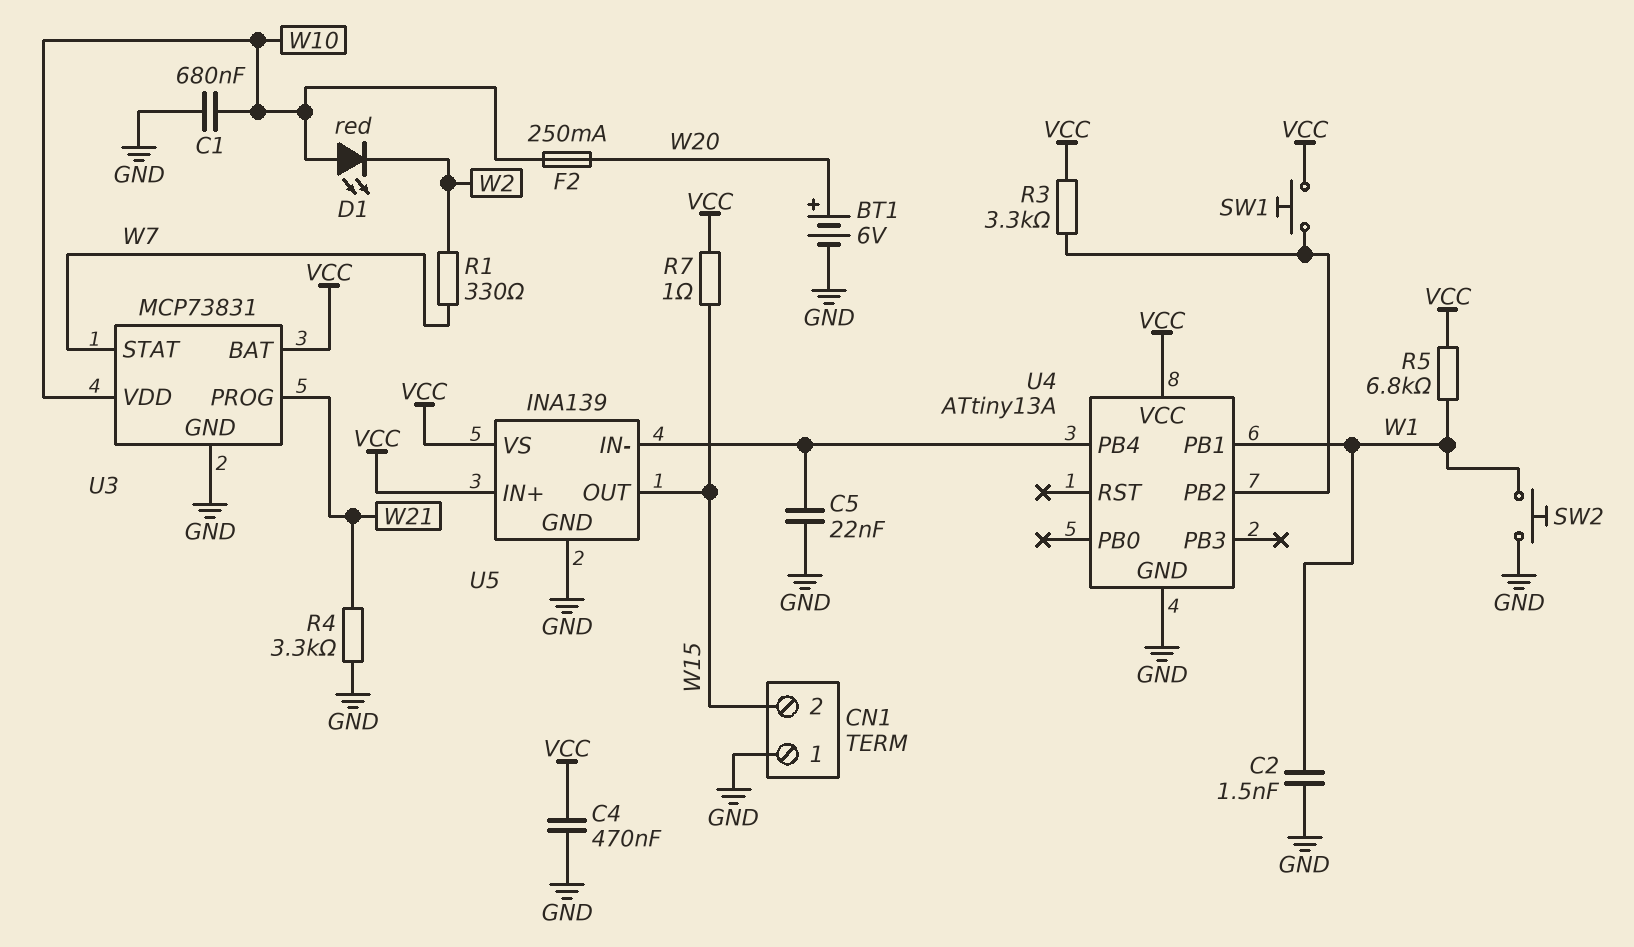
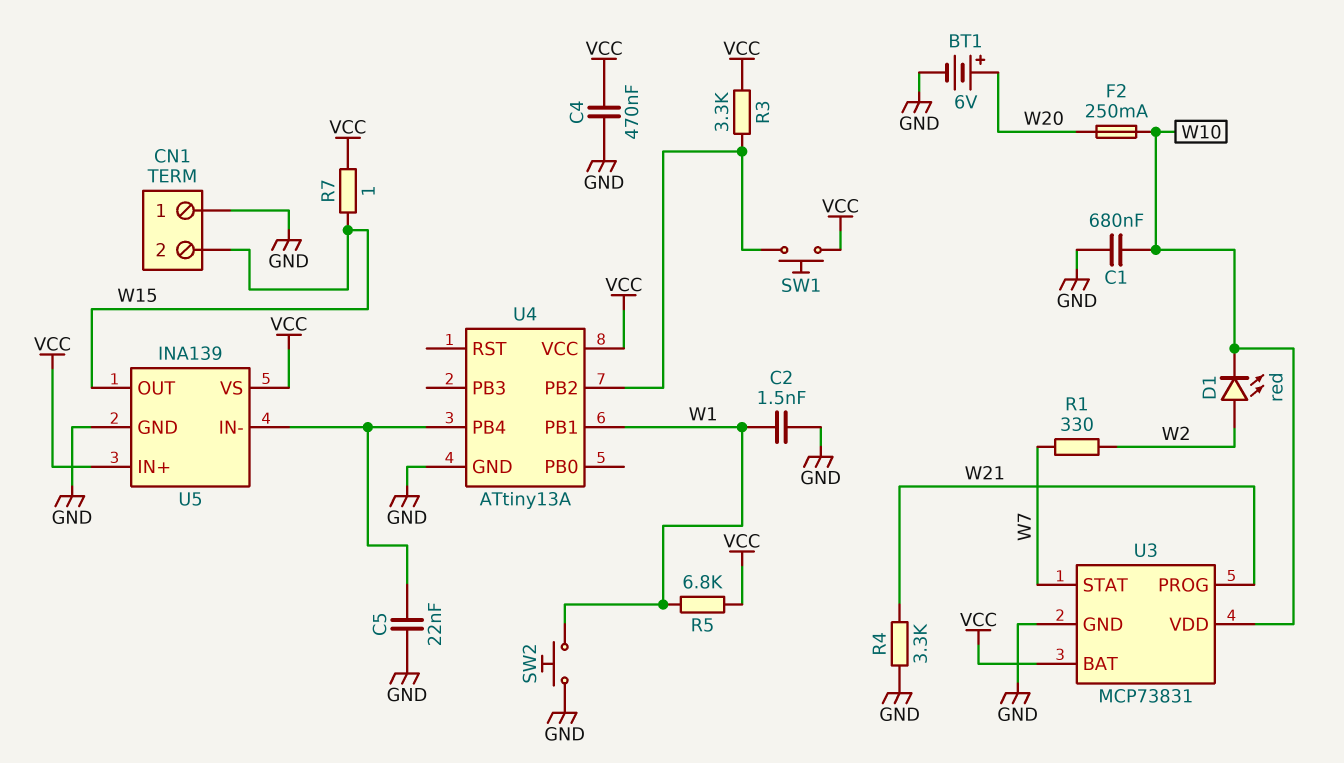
D1: LED red (A W10, K W2) -> LED red (A W2, K W10)

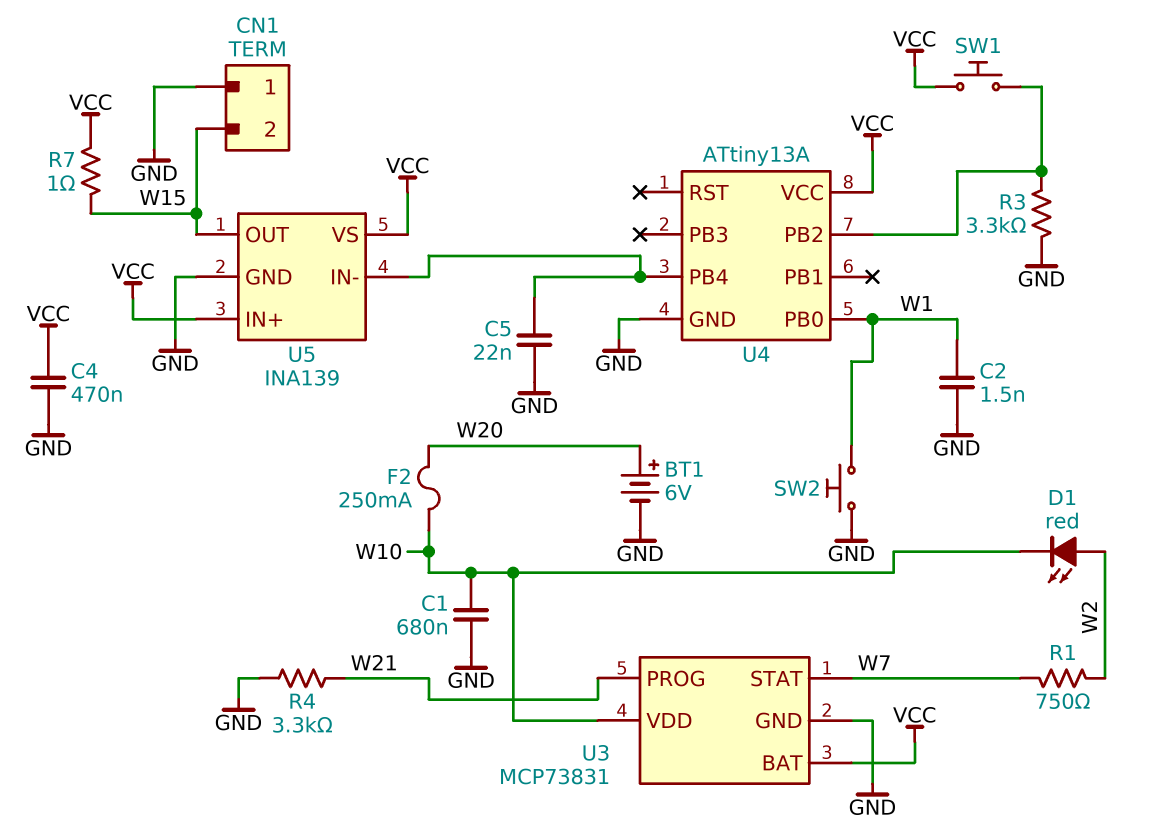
R1: 330 (W2, W7) -> 750 (W2, W7)
R3: 3.3k (U4/PB2, VCC) -> 3.3k (GND, U4/PB2)
R5: 6.8k (VCC, W1) -> none
U4 pin PB0: none -> W1
U4 pin PB1: W1 -> none

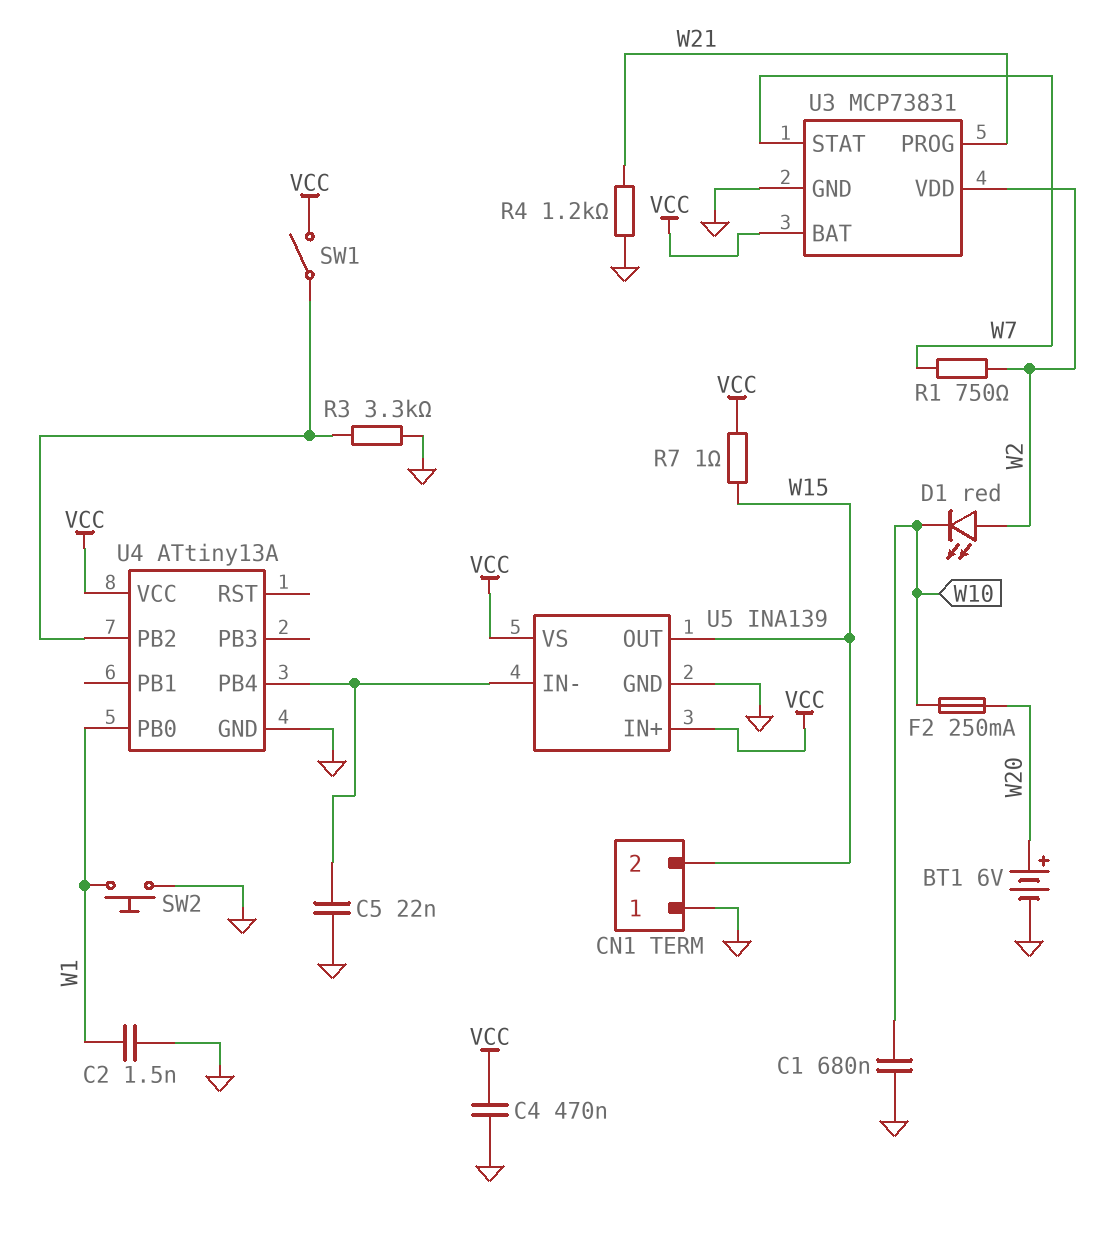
R4: 3.3k (GND, W21) -> 1.2k (GND, W21)
SW1: button (U4/PB2, VCC) -> switch (U4/PB2, VCC)
U3 pin VDD: W10 -> W2

